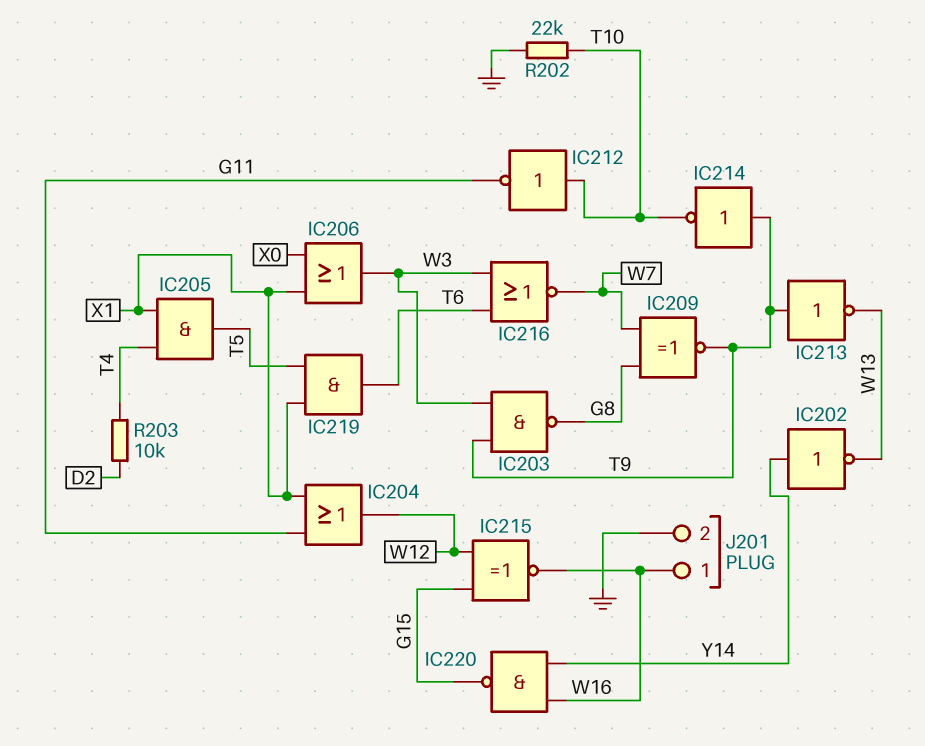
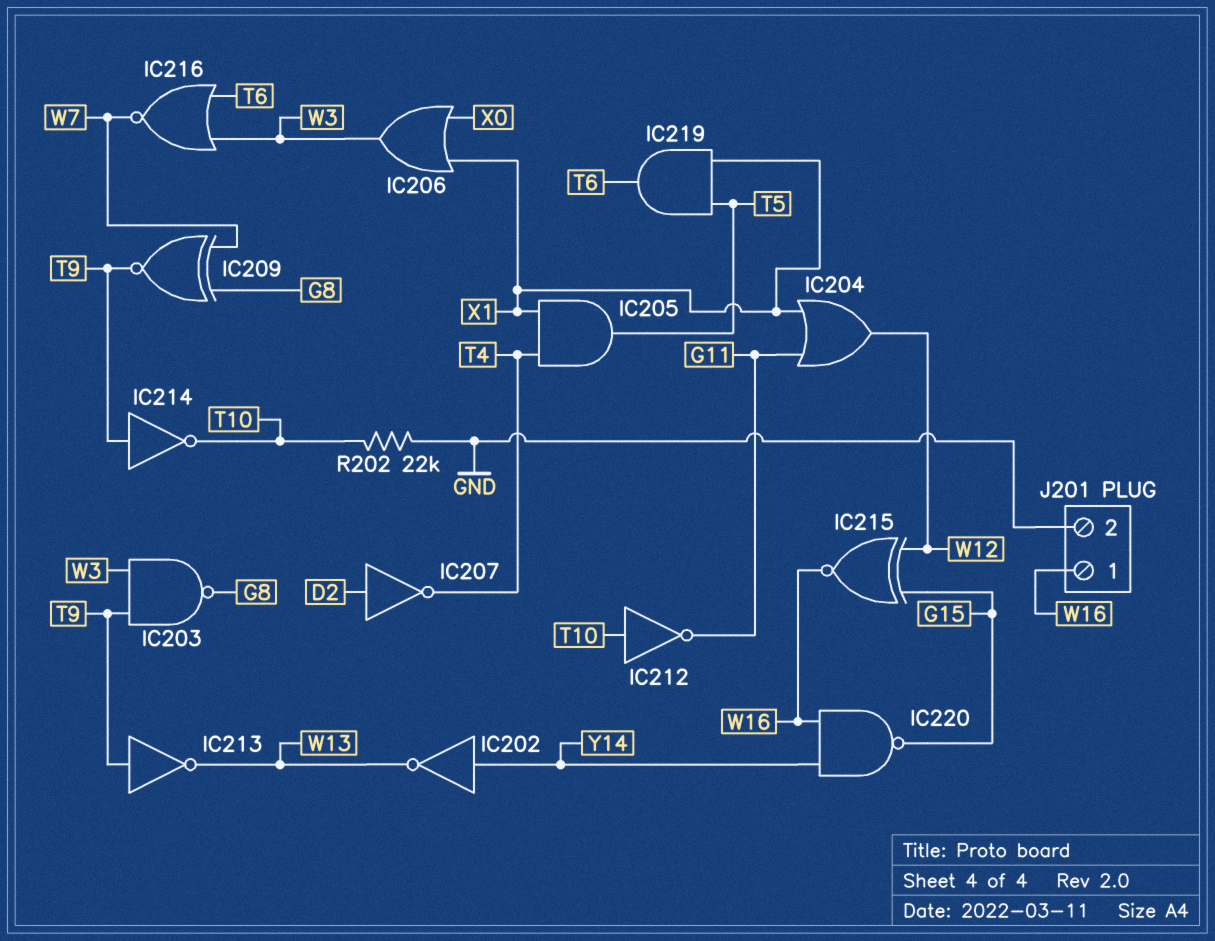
IC207: none -> NOT (in D2, out T4)
R203: 10k (D2, T4) -> none

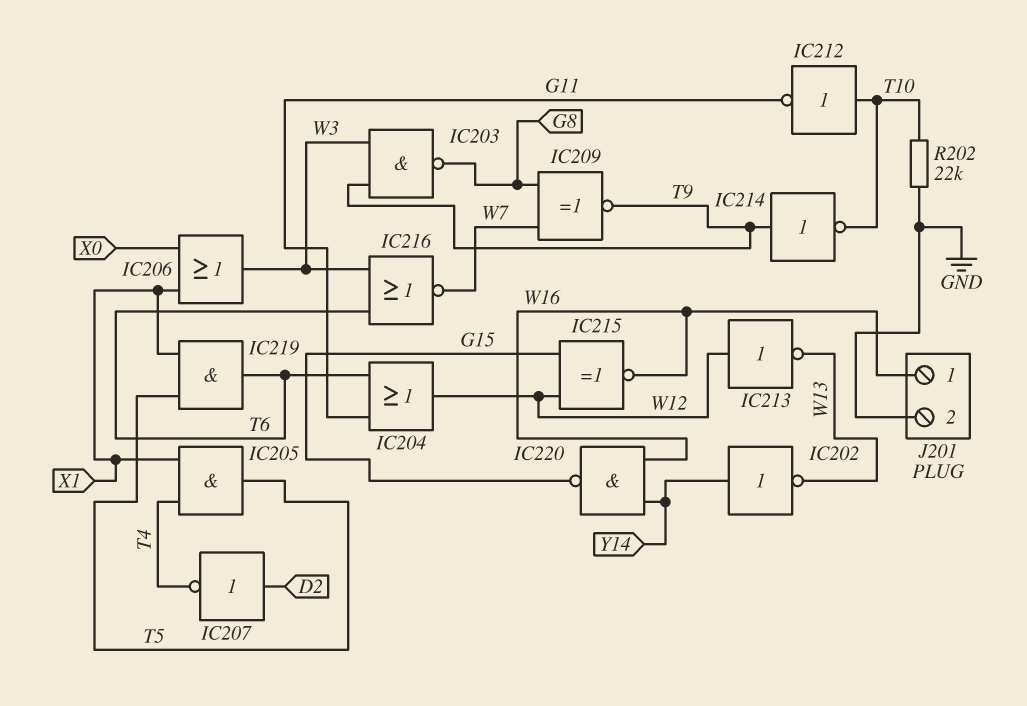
IC204: OR (in G11, in X1, out W12) -> OR (in G11, in T6, out W12)
IC213: NOT (in T9, out W13) -> NOT (in W12, out W13)

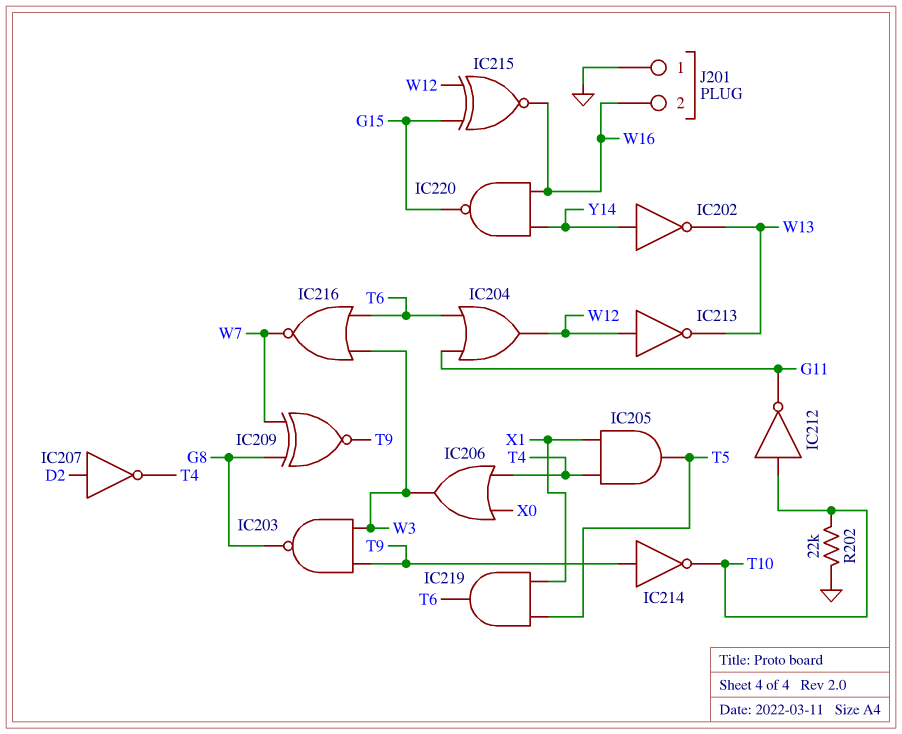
IC206: OR (in X0, in X1, out W3) -> OR (in T4, in X0, out W3)
J201 pin 1: W16 -> GND
J201 pin 2: GND -> W16

